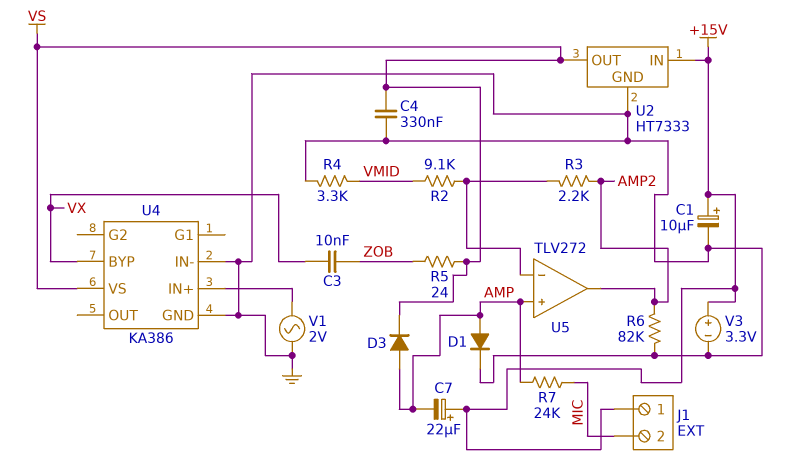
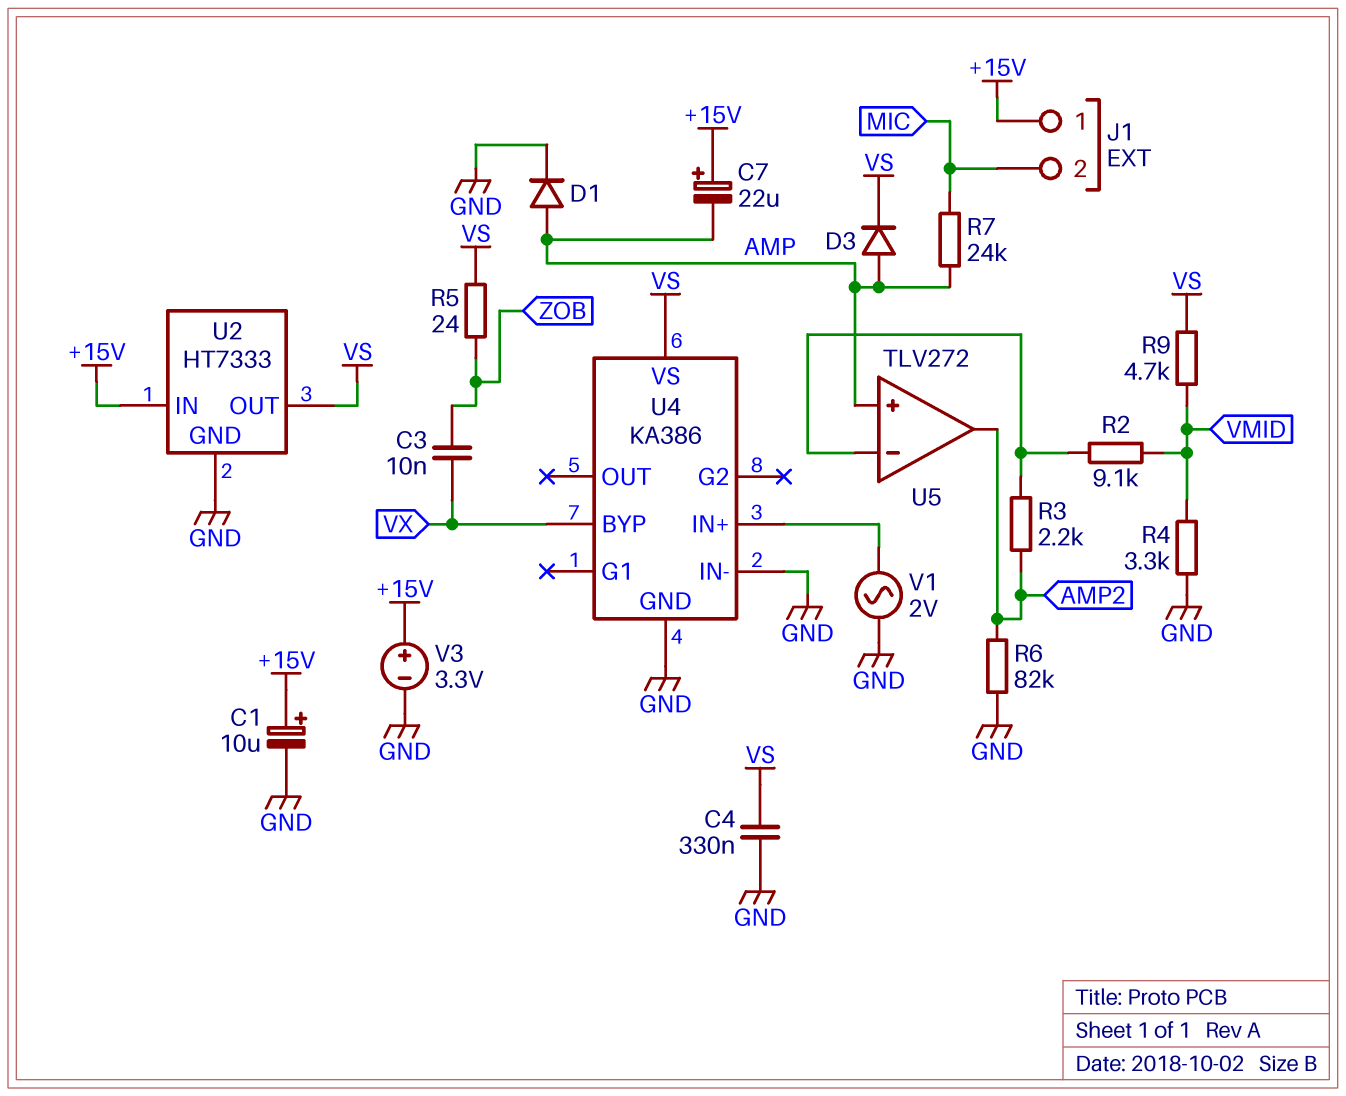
R9: none -> 4.7k (VMID, VS)

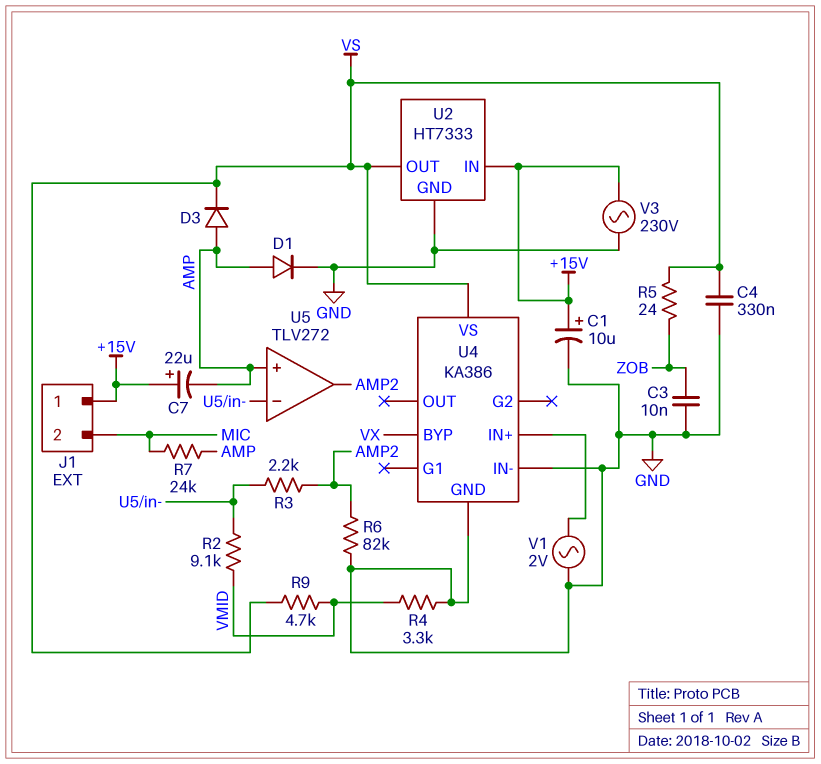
C3: 10nF (VX, ZOB) -> 10nF (GND, ZOB)
V3: 3.3V (plus +15V, minus GND) -> AC 230V (+15V, GND)

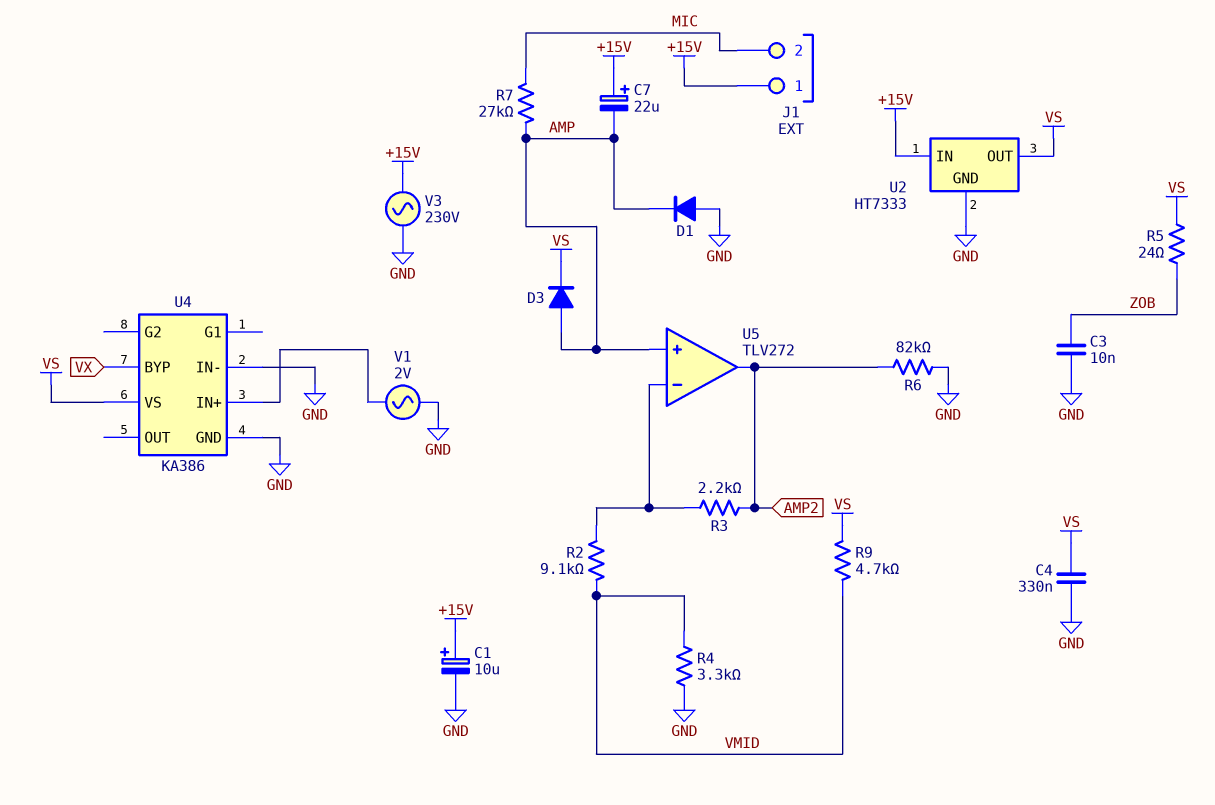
D1: diode (A AMP, K GND) -> diode (A GND, K AMP)
R7: 24k (AMP, MIC) -> 27k (AMP, MIC)

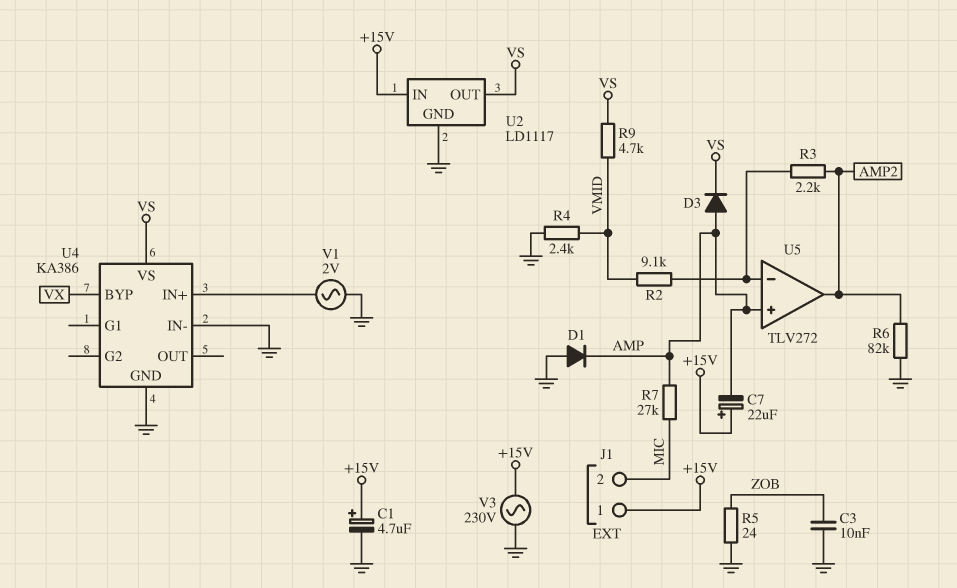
C1: 10uF (plus +15V, minus GND) -> 4.7uF (plus +15V, minus GND)
C4: 330nF (GND, VS) -> none
R4: 3.3k (GND, VMID) -> 2.4k (GND, VMID)
R5: 24 (VS, ZOB) -> 24 (GND, ZOB)
U2: HT7333 -> LD1117

